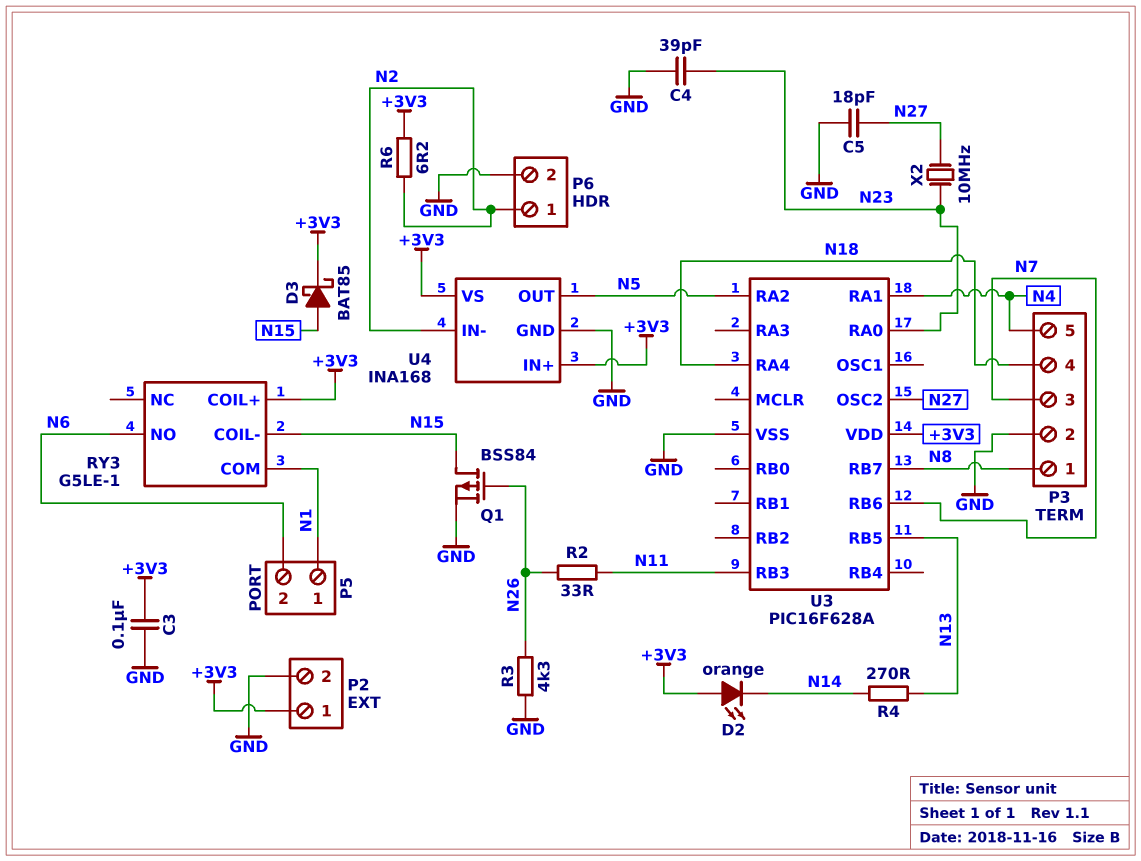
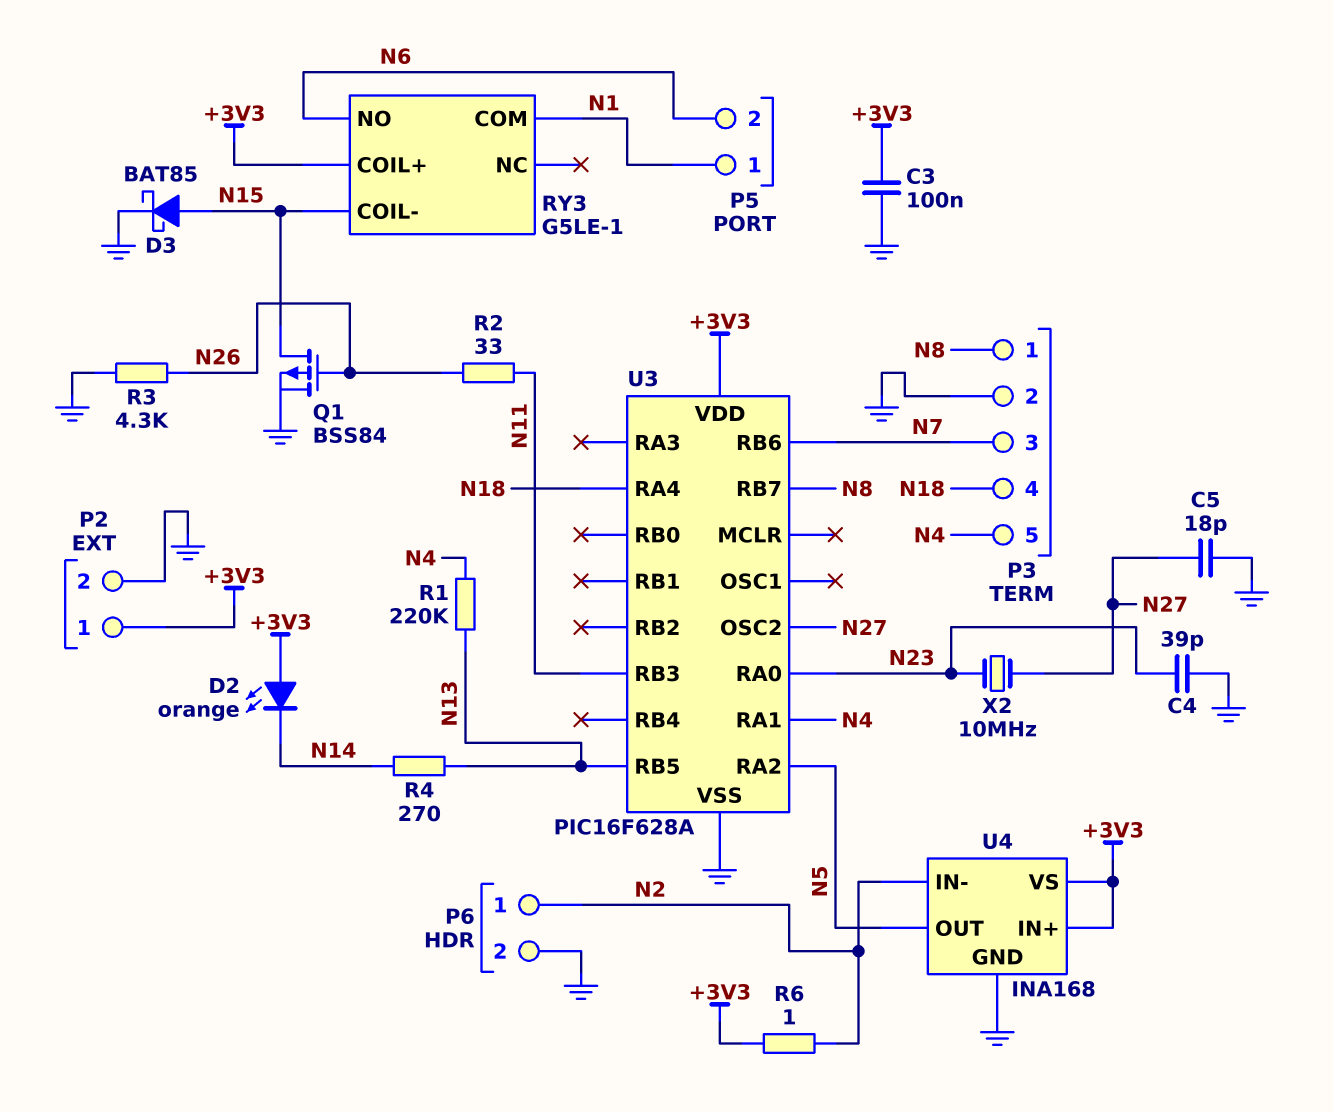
D3: schottky BAT85 (A N15, K +3V3) -> schottky BAT85 (A N15, K GND)
R1: none -> 220k (N4, N13)
R6: 6.2 (+3V3, N2) -> 1 (+3V3, N2)

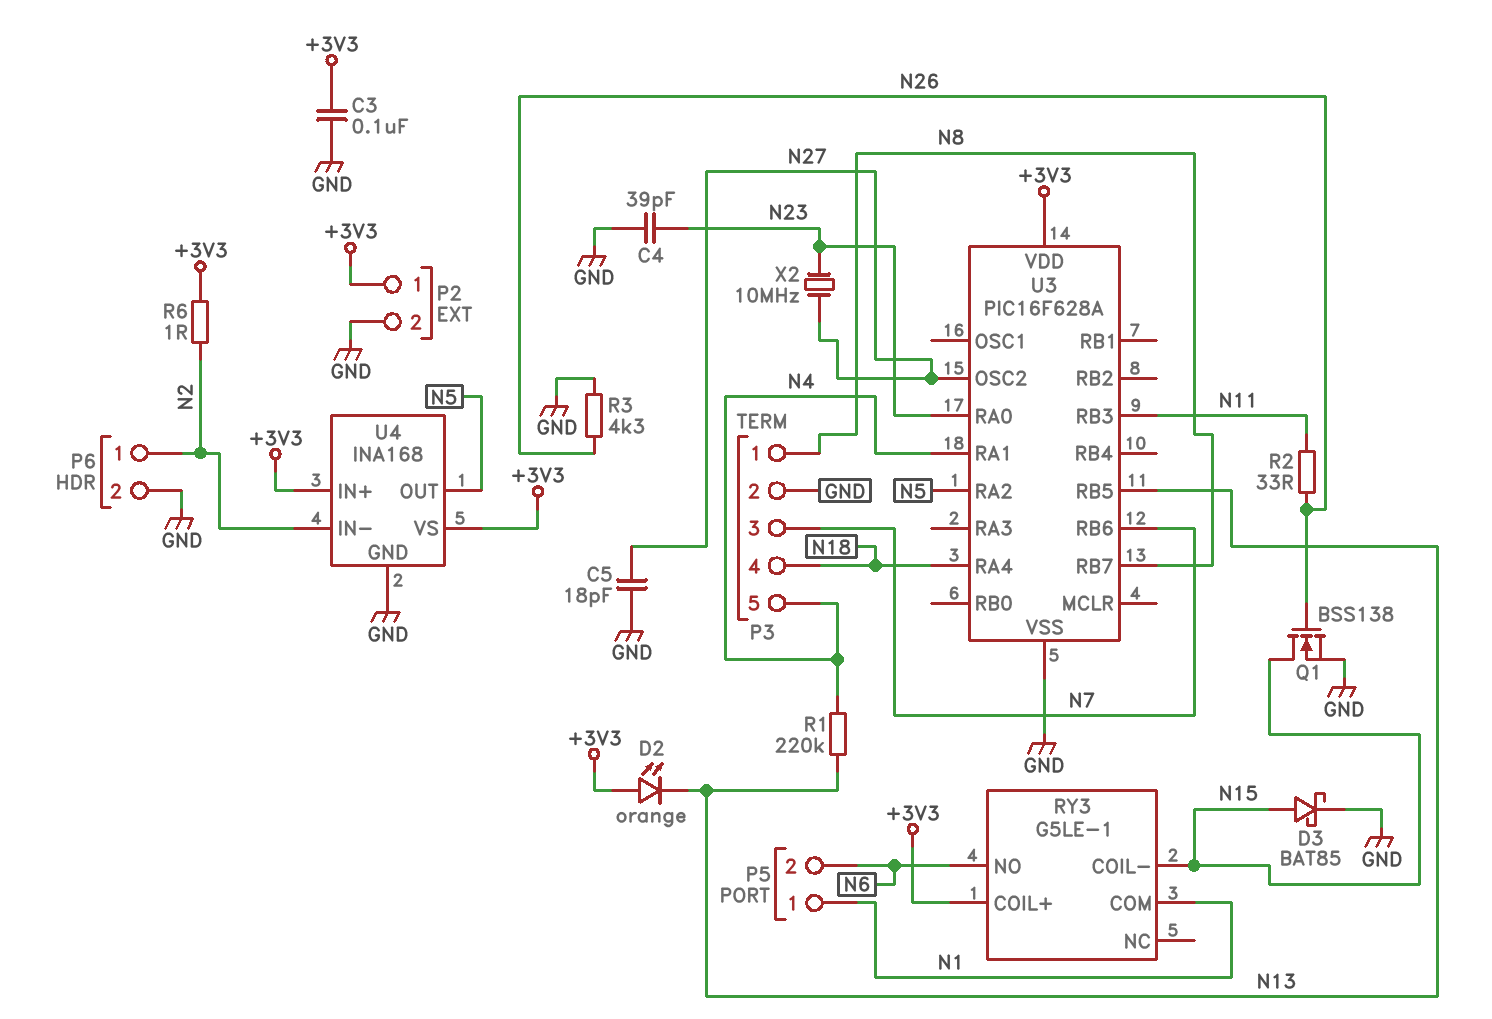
D2: LED orange (A +3V3, K N14) -> LED orange (A +3V3, K N13)
Q1: PMOS BSS84 (G N26, D N15, S GND) -> NMOS BSS138 (G N26, D N15, S GND)
R4: 270 (N13, N14) -> none

